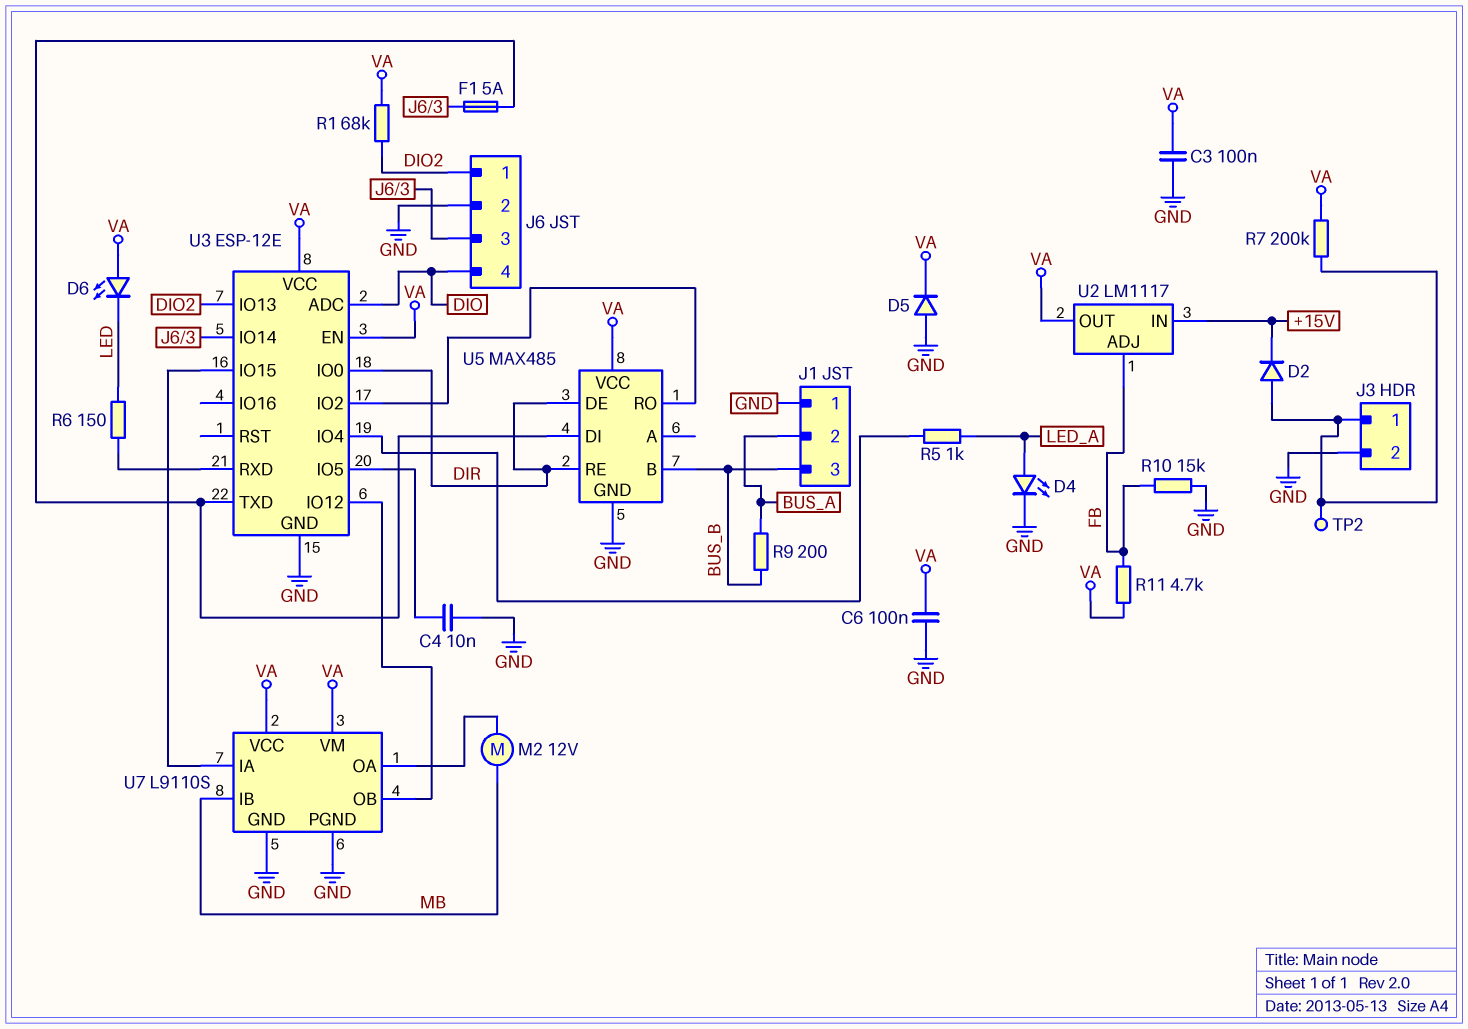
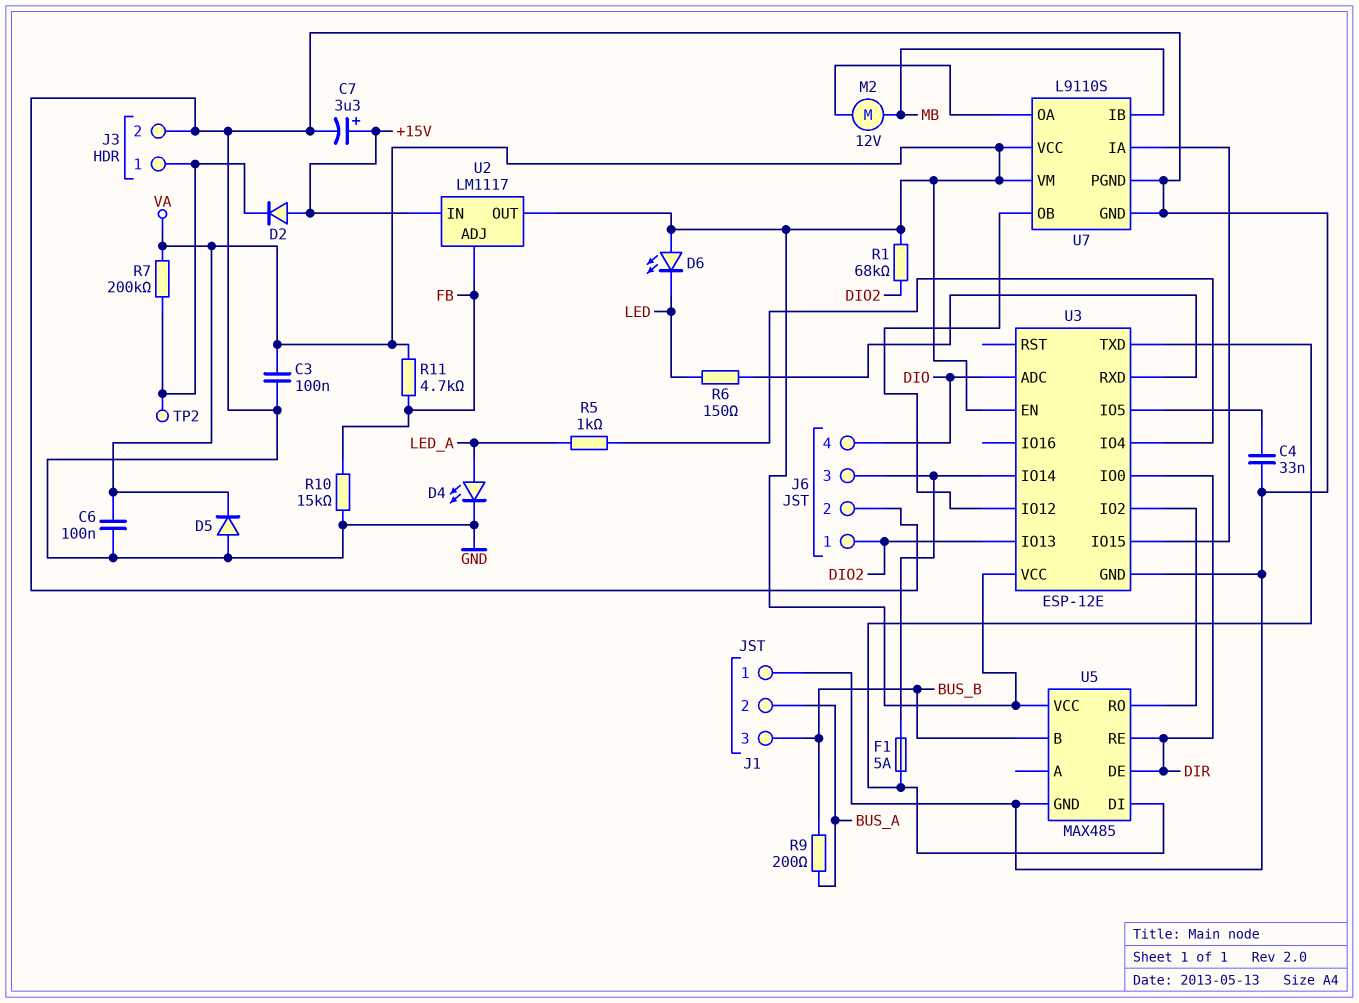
C4: 10nF (GND, U3/IO5) -> 33nF (GND, U3/IO5)
C7: none -> 3.3uF (plus +15V, minus GND)
D2: diode (A J3/1, K +15V) -> diode (A +15V, K J3/1)

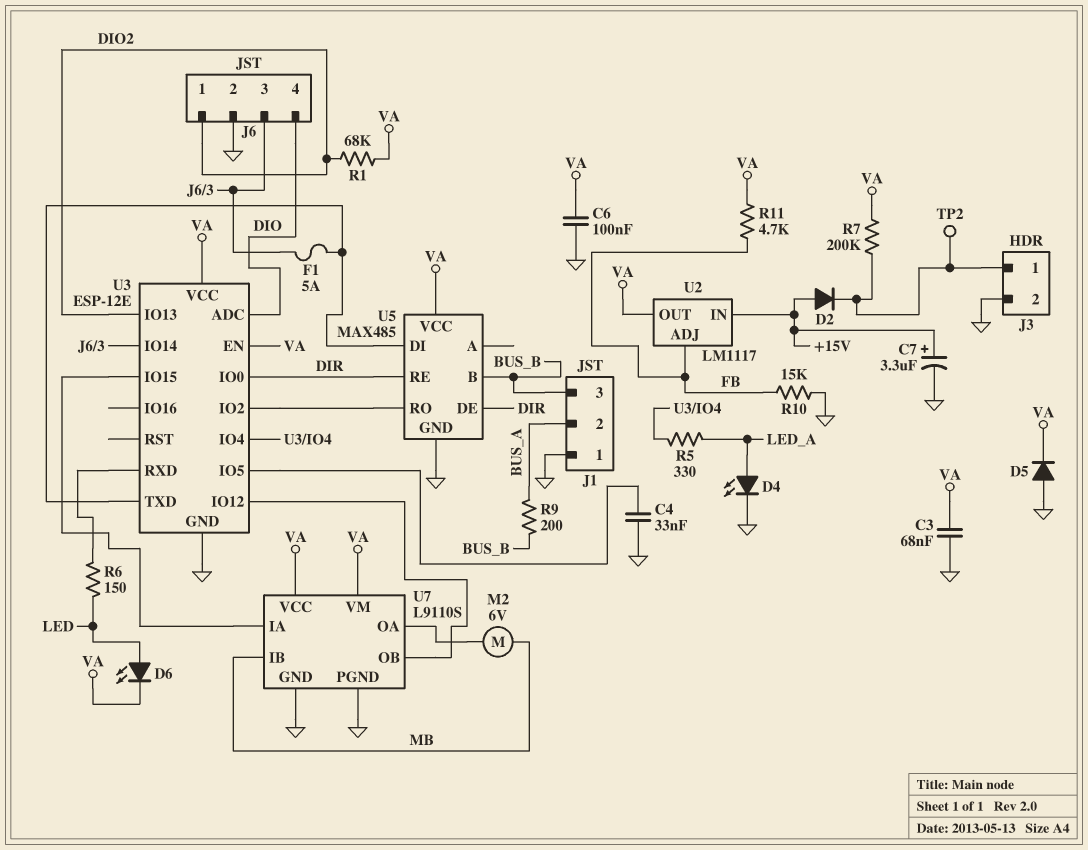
C3: 100nF (GND, VA) -> 68nF (GND, VA)
D6: LED (A VA, K LED) -> LED (A LED, K VA)
M2: motor 12V (MB, U7/OA) -> motor 6V (MB, U7/OA)
R5: 1k (LED_A, U3/IO4) -> 330 (LED_A, U3/IO4)

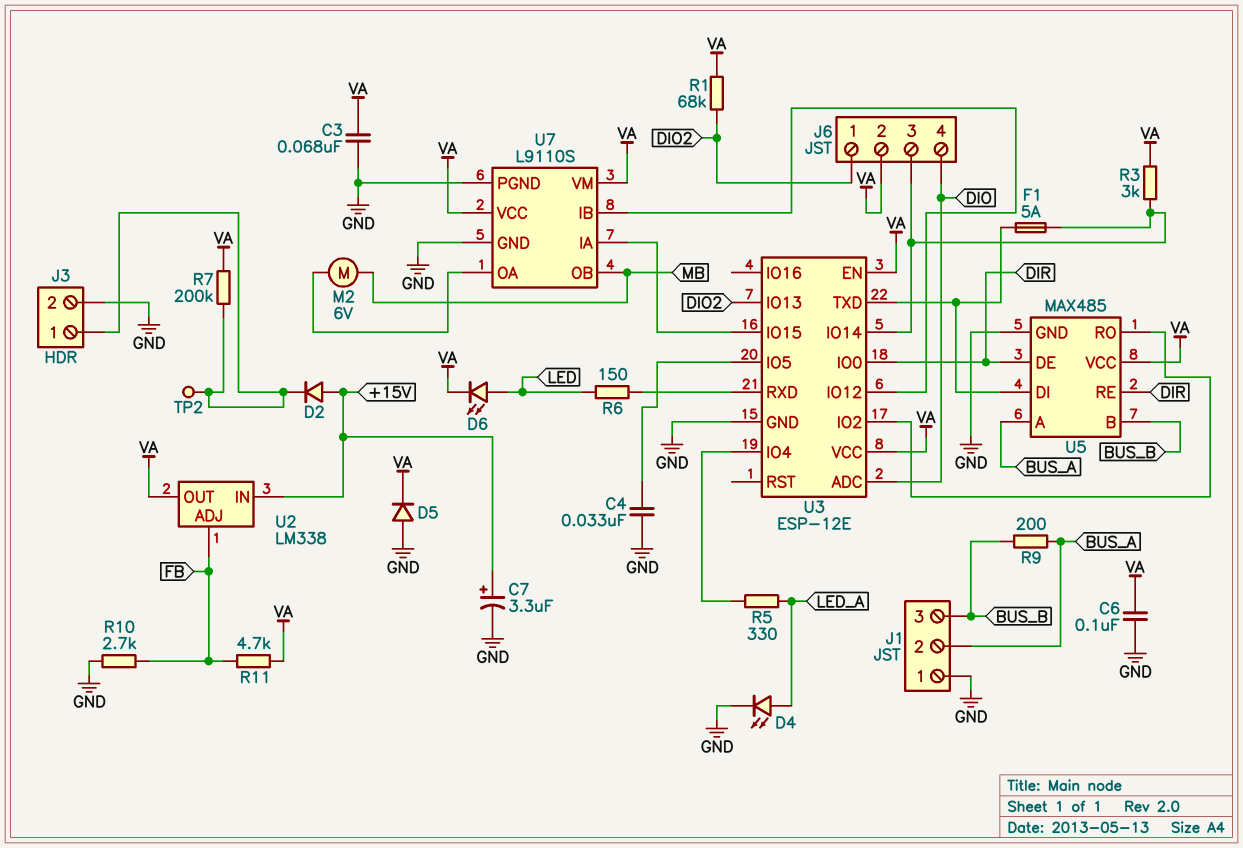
J6 pin 2: GND -> VA
R3: none -> 3k (J6/3, VA)
R10: 15k (FB, GND) -> 2.7k (FB, GND)
U2: LM1117 -> LM338
U5 pin A: none -> BUS_A
U7 pin IB: MB -> U3/IO12
U7 pin OB: U3/IO12 -> MB

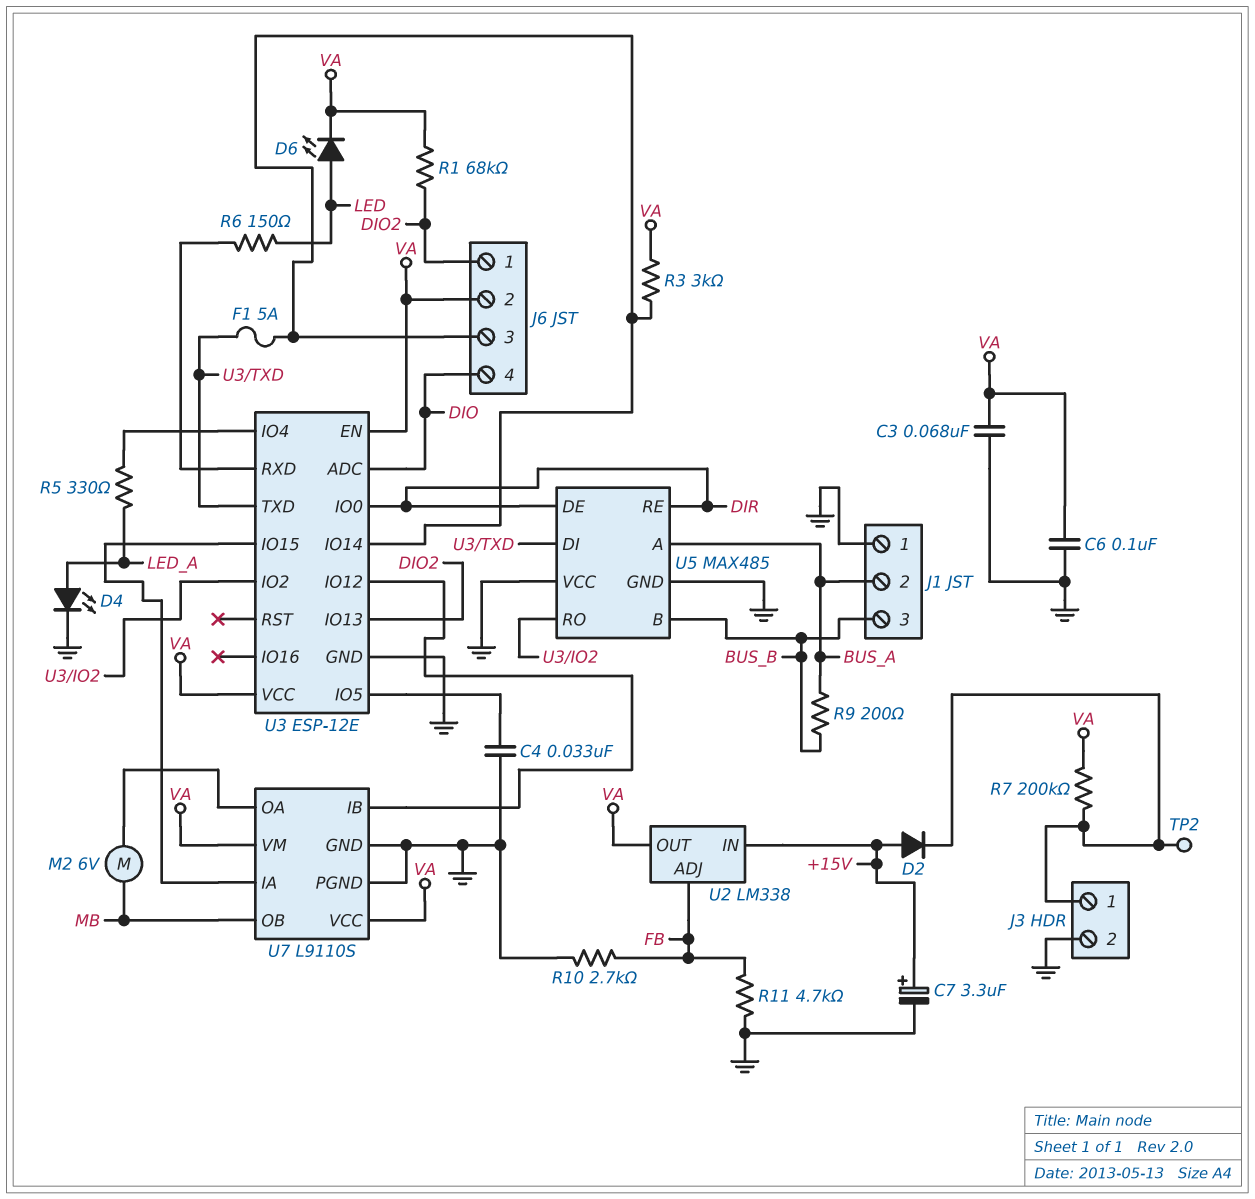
D5: diode (A GND, K VA) -> none
R11: 4.7k (FB, VA) -> 4.7k (FB, GND)
U5 pin VCC: VA -> GND

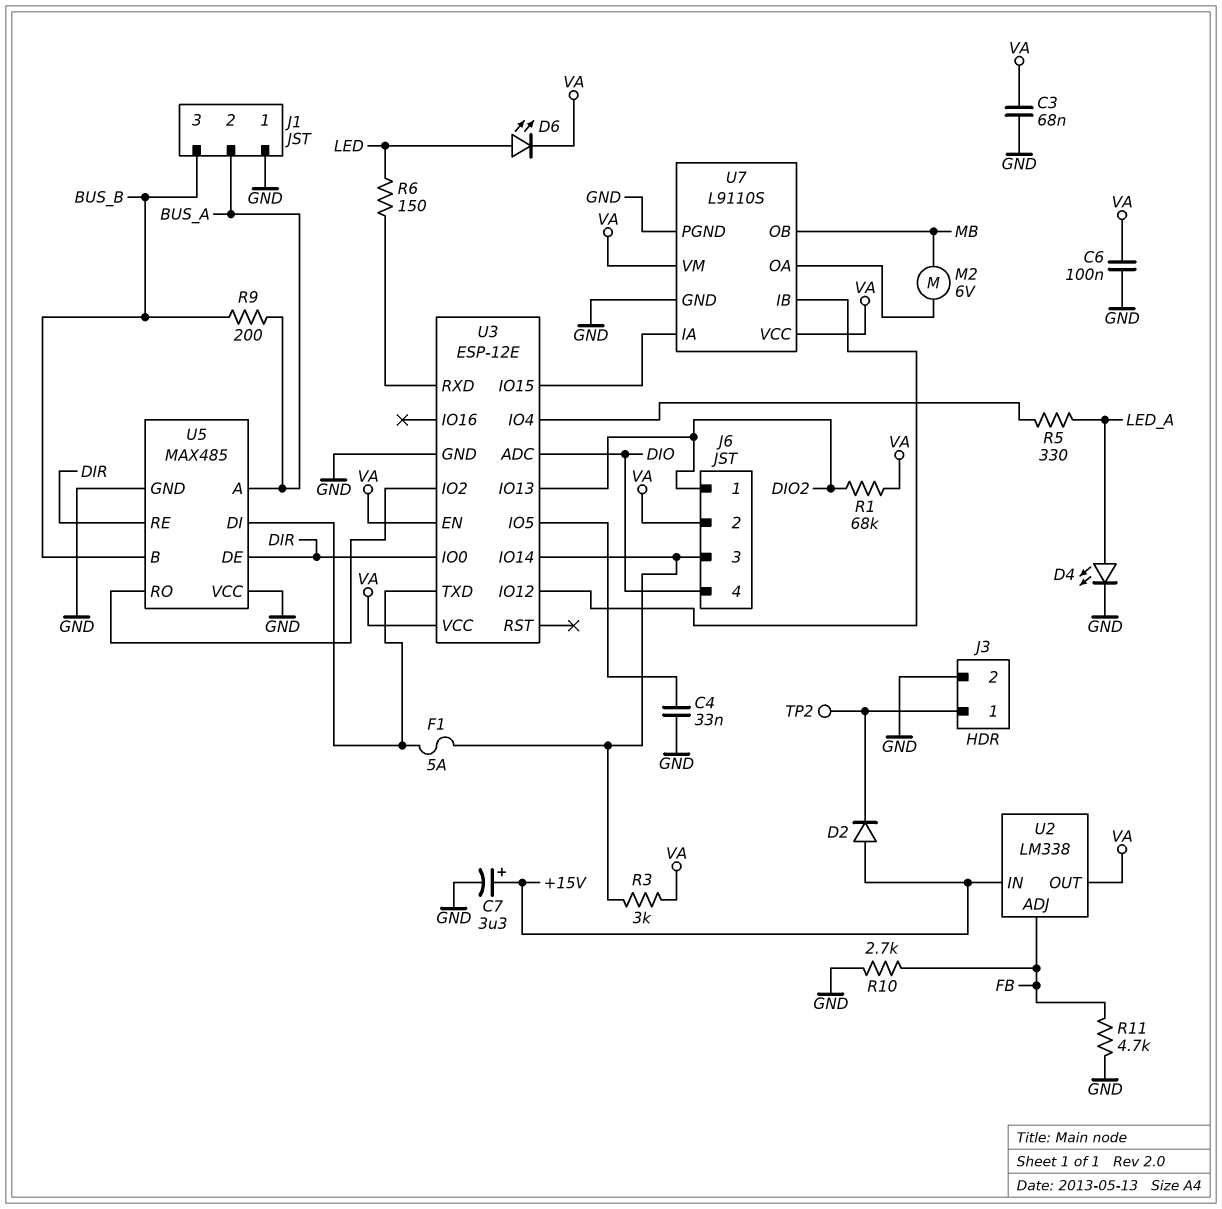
R7: 200k (J3/1, VA) -> none

